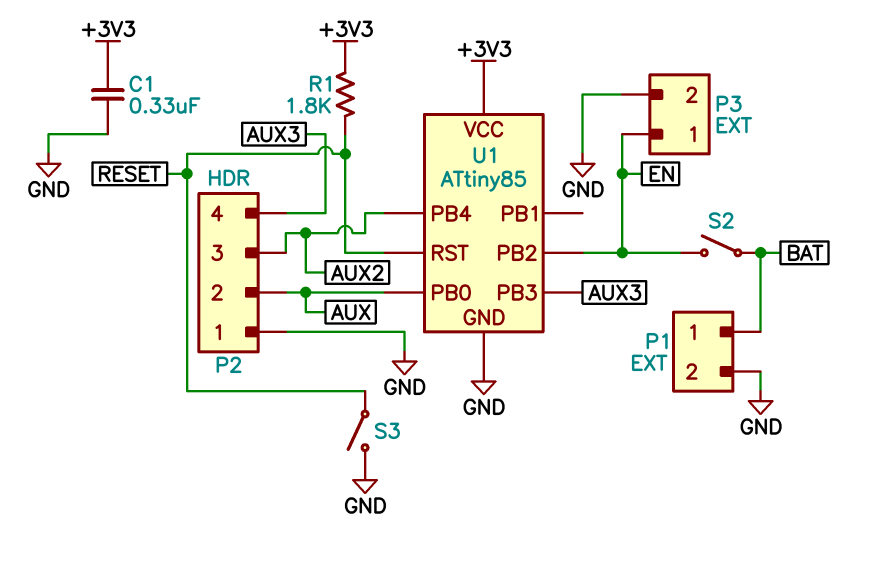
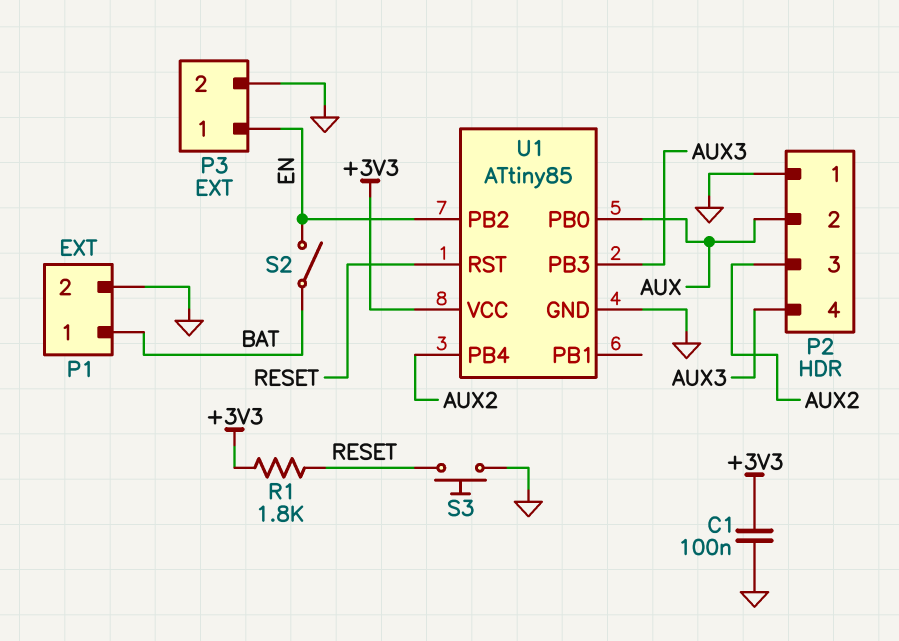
C1: 330nF (+3V3, GND) -> 100nF (+3V3, GND)
S3: switch (GND, RESET) -> button (GND, RESET)

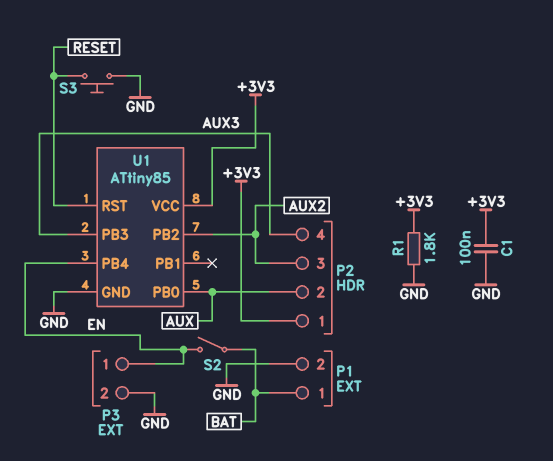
P2 pin 1: GND -> +3V3
R1: 1.8k (+3V3, RESET) -> 1.8k (+3V3, GND)
U1 pin PB2: EN -> AUX2
U1 pin PB4: AUX2 -> EN

